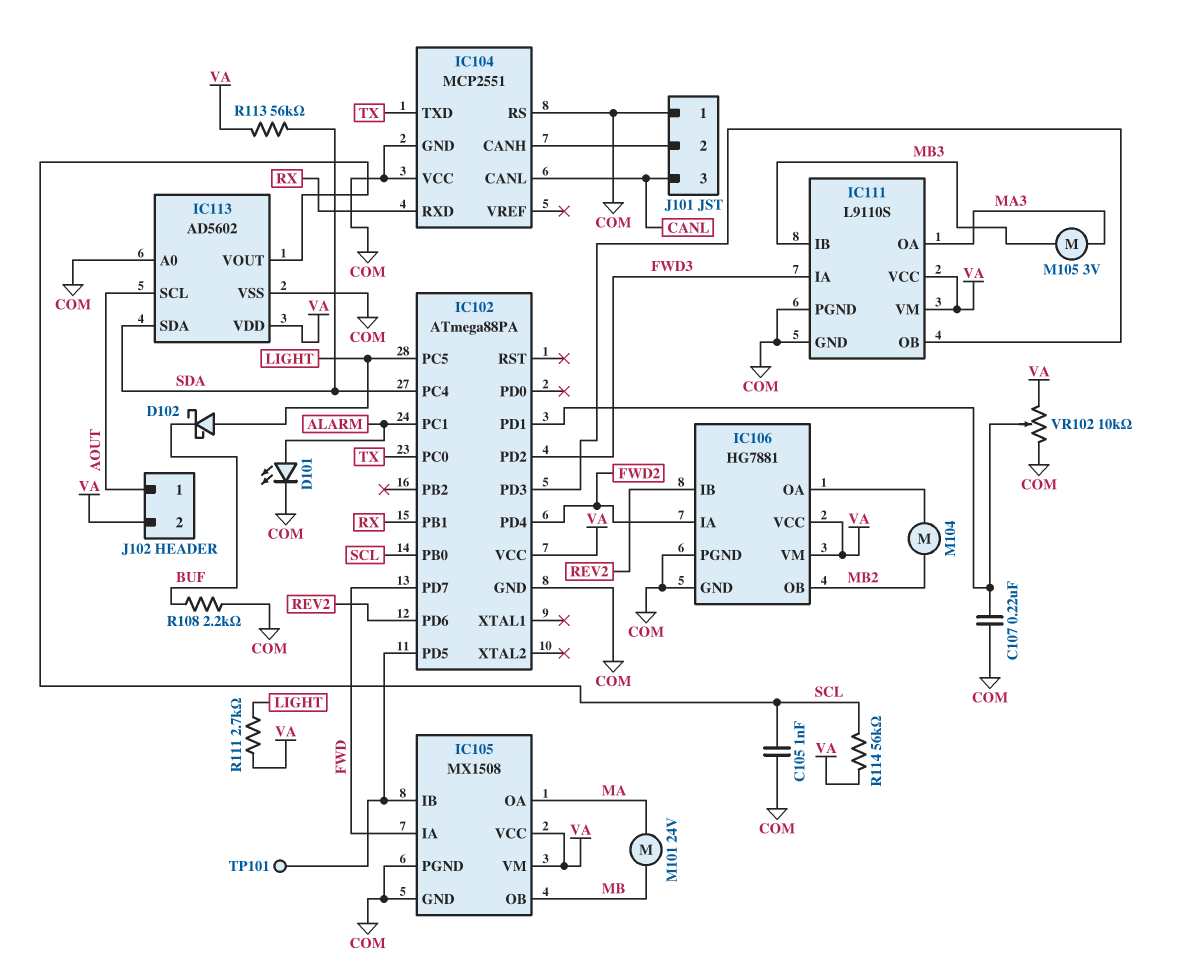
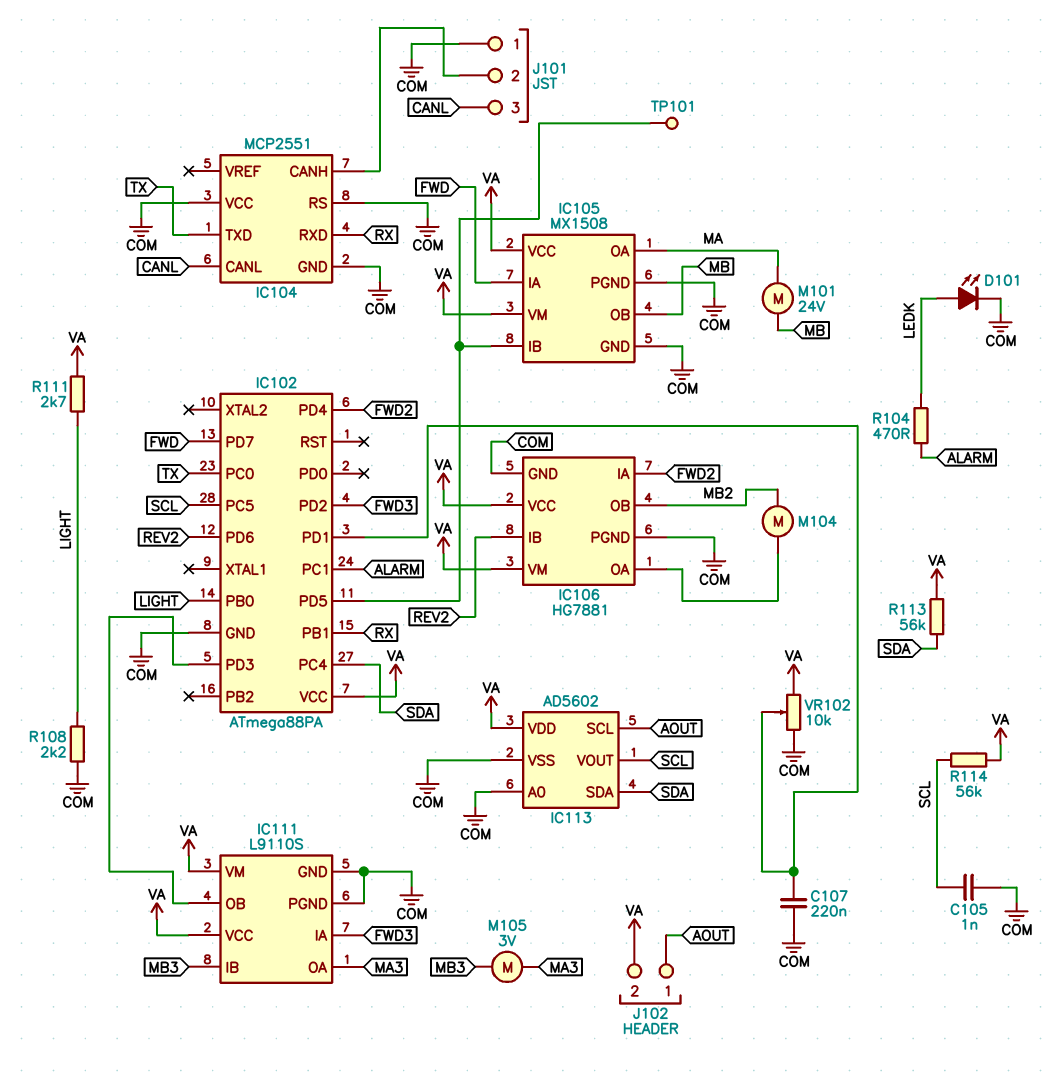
D101: LED (A ALARM, K COM) -> LED (A LEDK, K COM)
D102: schottky (A LIGHT, K BUF) -> none
IC102 pin PB0: SCL -> LIGHT
IC102 pin PC5: LIGHT -> SCL
R104: none -> 470 (ALARM, LEDK)
R108: 2.2k (BUF, COM) -> 2.2k (COM, LIGHT)

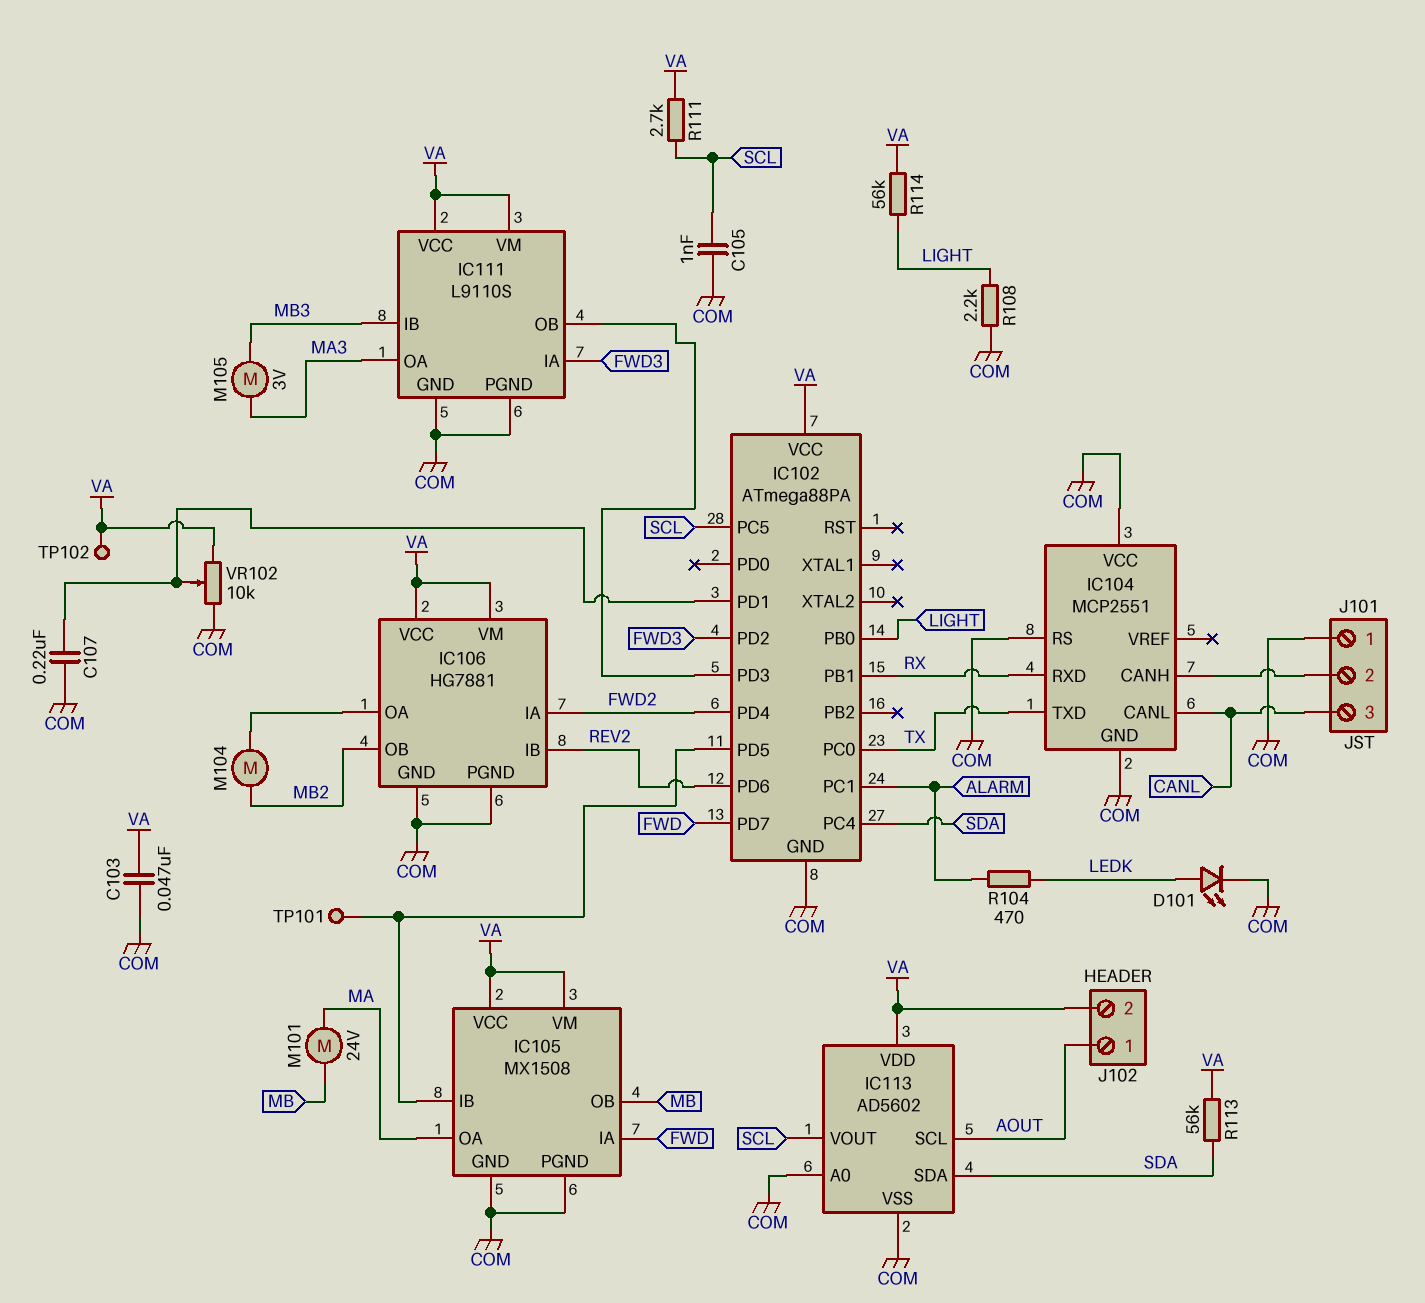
C103: none -> 47nF (COM, VA)
R111: 2.7k (LIGHT, VA) -> 2.7k (SCL, VA)
R114: 56k (SCL, VA) -> 56k (LIGHT, VA)
TP102: none -> test point (VA)

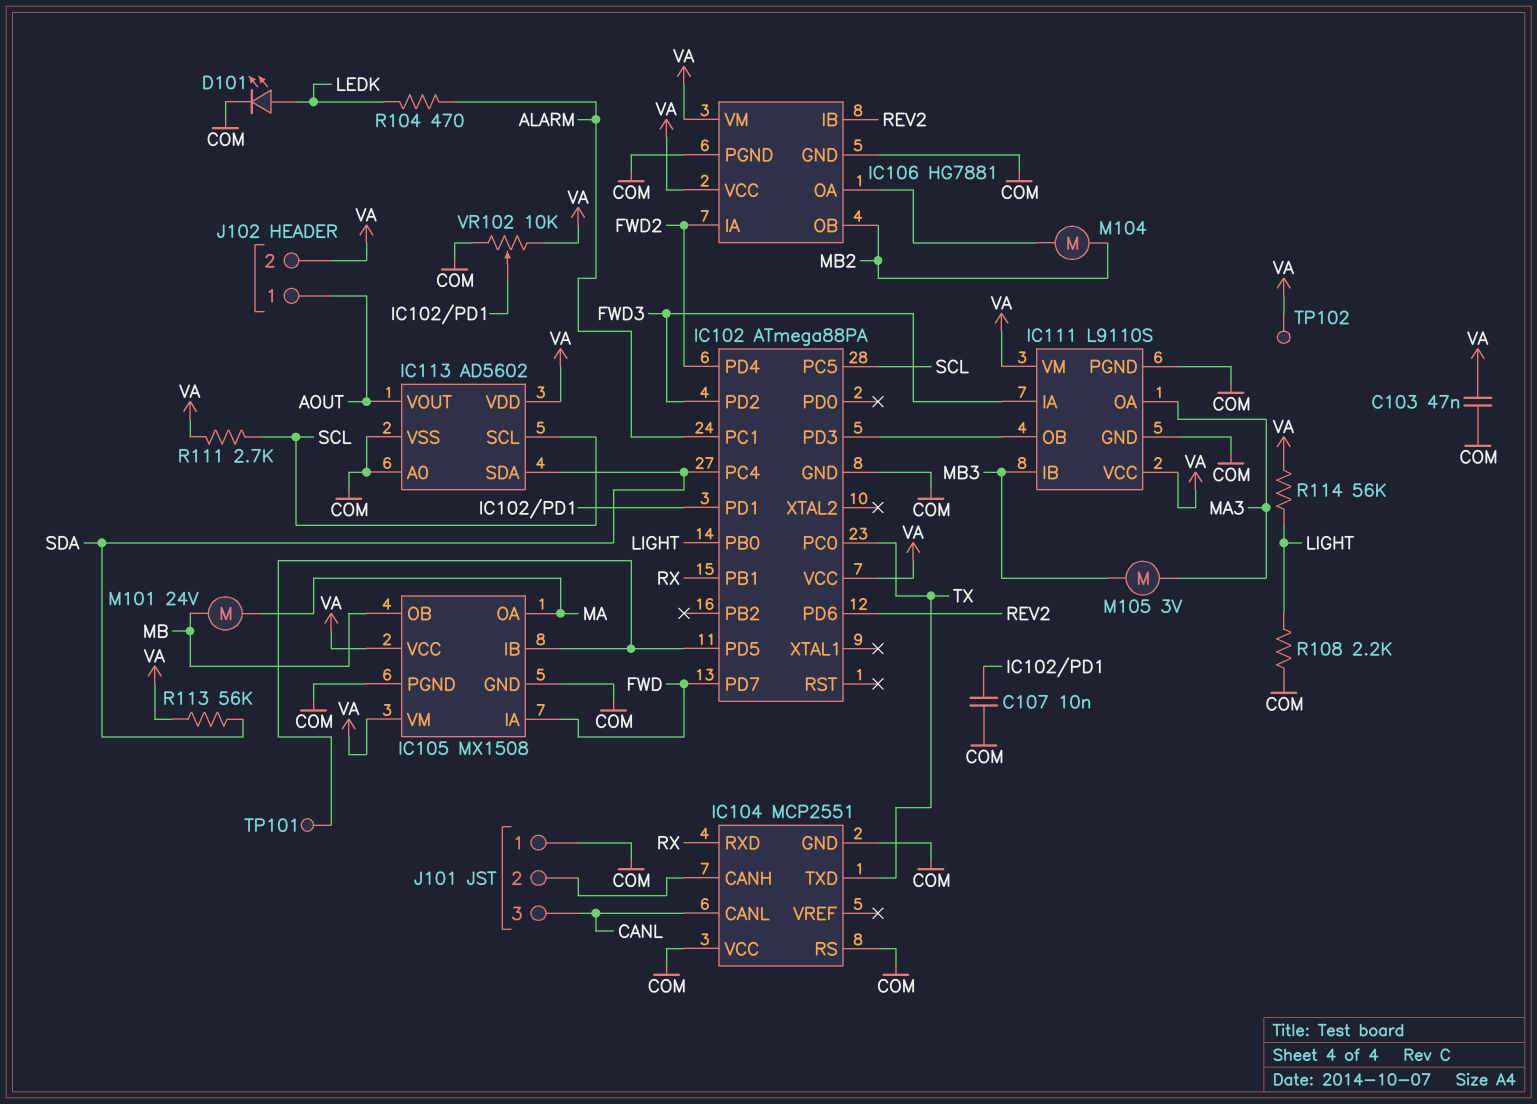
C105: 1nF (COM, SCL) -> none
C107: 220nF (COM, IC102/PD1) -> 10nF (COM, IC102/PD1)
IC113 pin SCL: AOUT -> SCL
IC113 pin VOUT: SCL -> AOUT

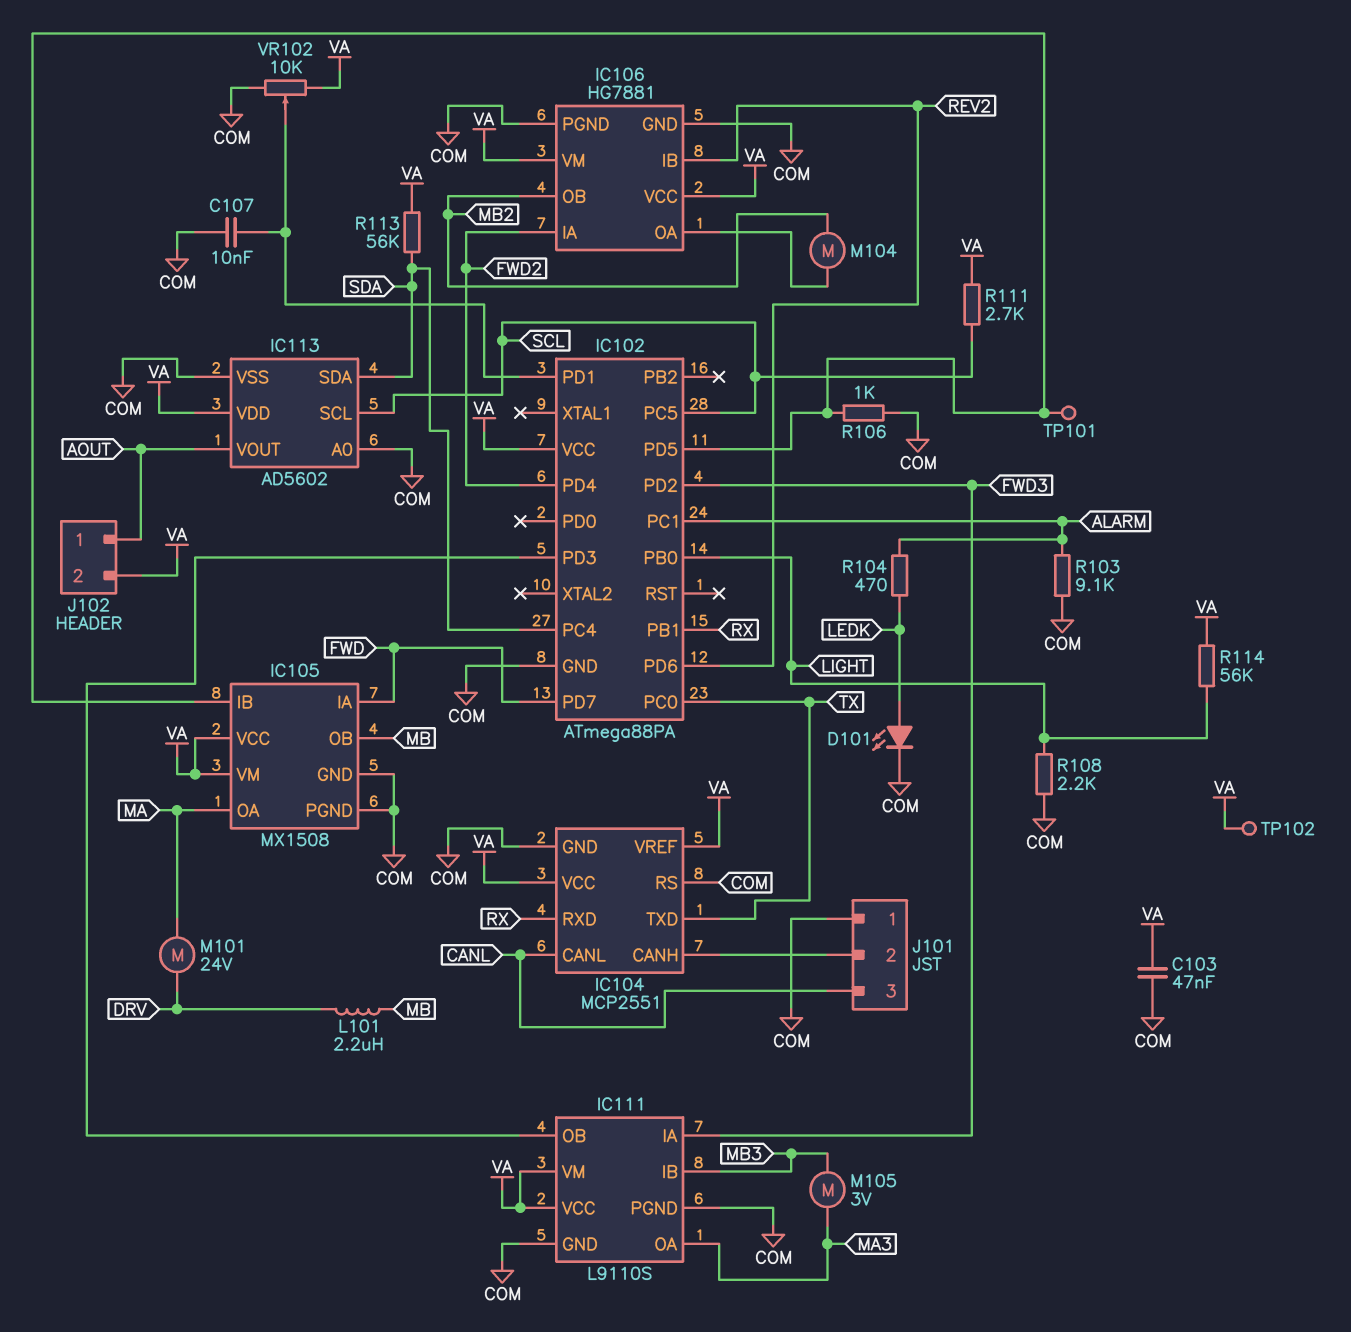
IC104 pin VCC: COM -> VA
IC104 pin VREF: none -> VA
L101: none -> 2.2uH (DRV, MB)
M101: motor 24V (MA, MB) -> motor 24V (DRV, MA)
R103: none -> 9.1k (ALARM, COM)
R106: none -> 1k (COM, IC102/PD5)

